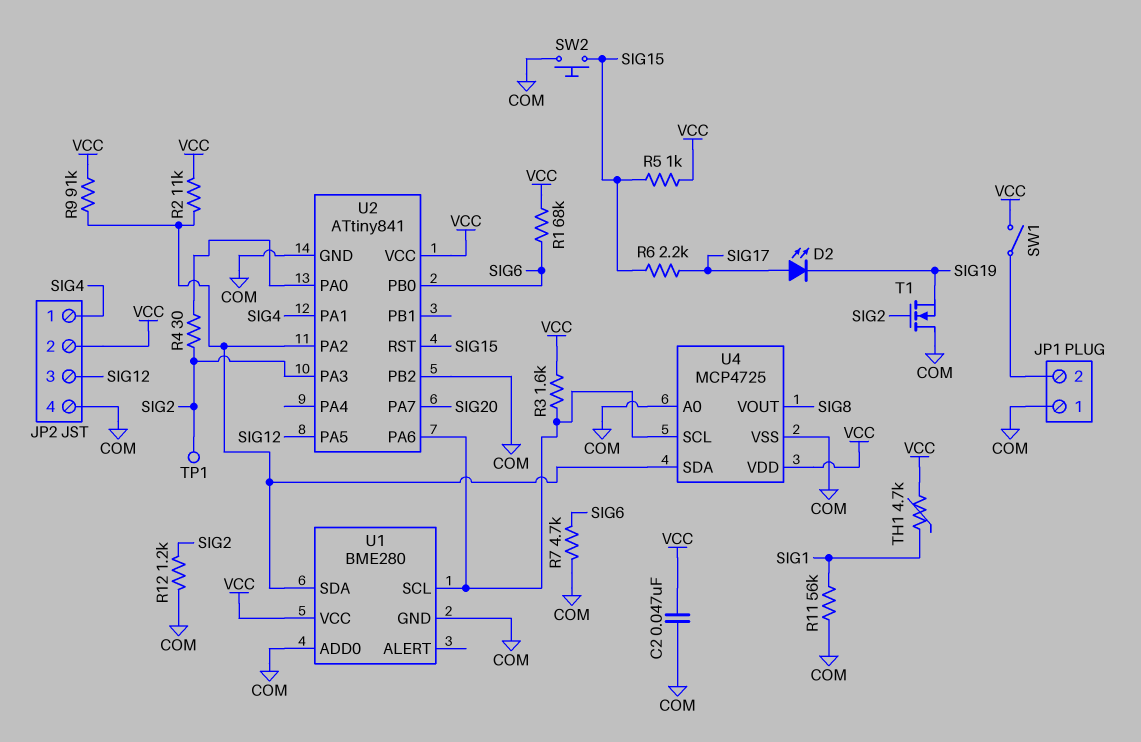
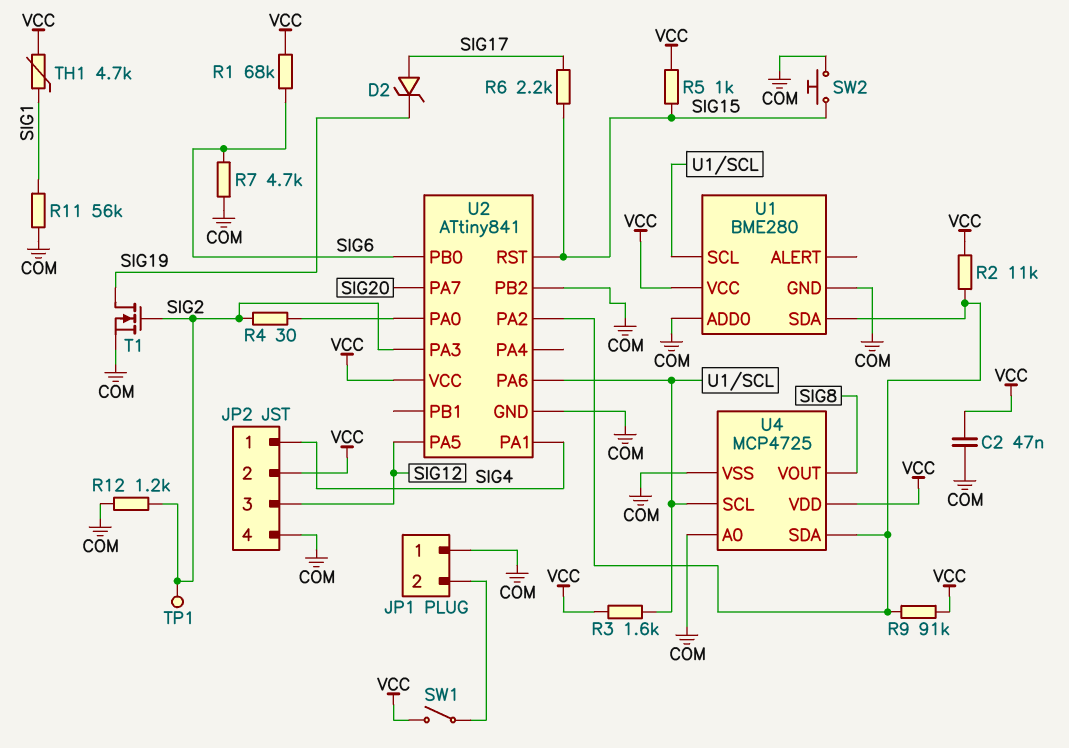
D2: LED (A SIG17, K SIG19) -> zener (A SIG17, K SIG19)
T1: NMOS (G SIG2, D COM, S SIG19) -> NMOS (G SIG2, D SIG19, S COM)

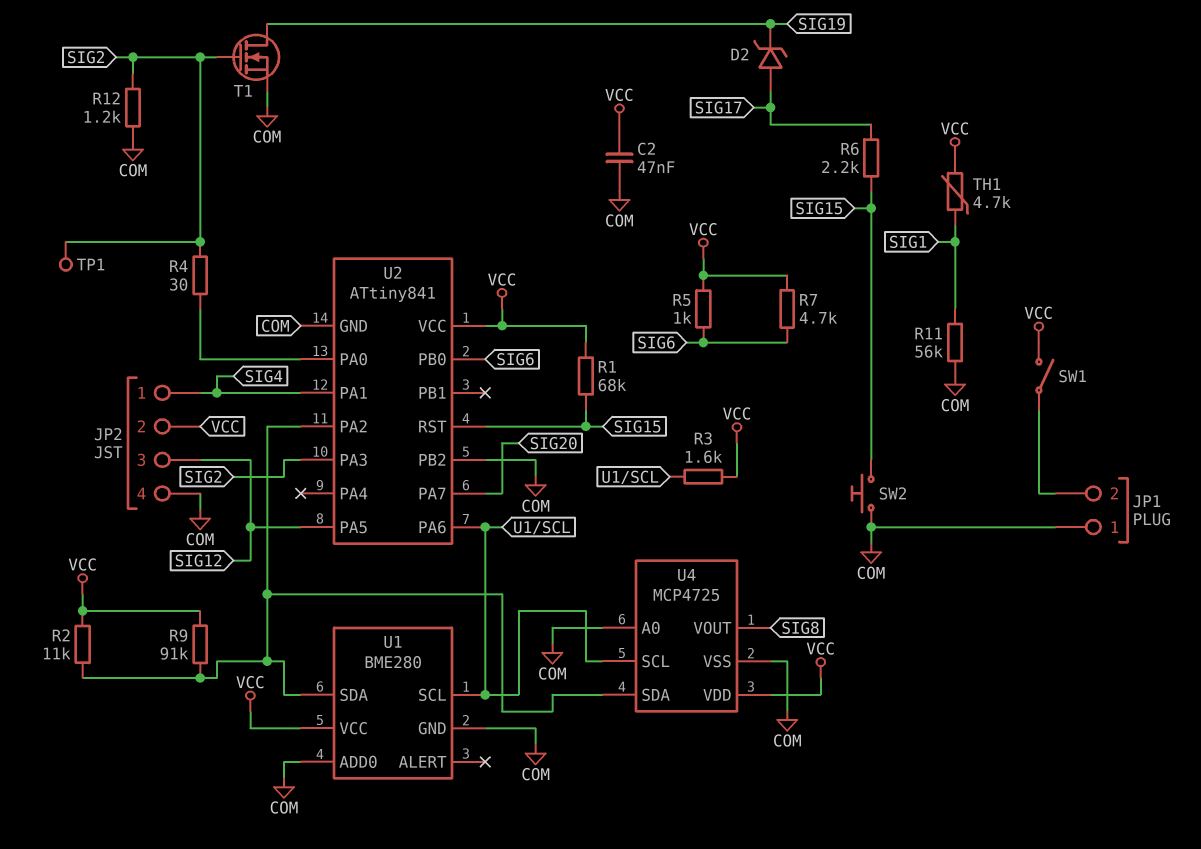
R1: 68k (SIG6, VCC) -> 68k (SIG15, VCC)
R5: 1k (SIG15, VCC) -> 1k (SIG6, VCC)
R7: 4.7k (COM, SIG6) -> 4.7k (SIG6, VCC)

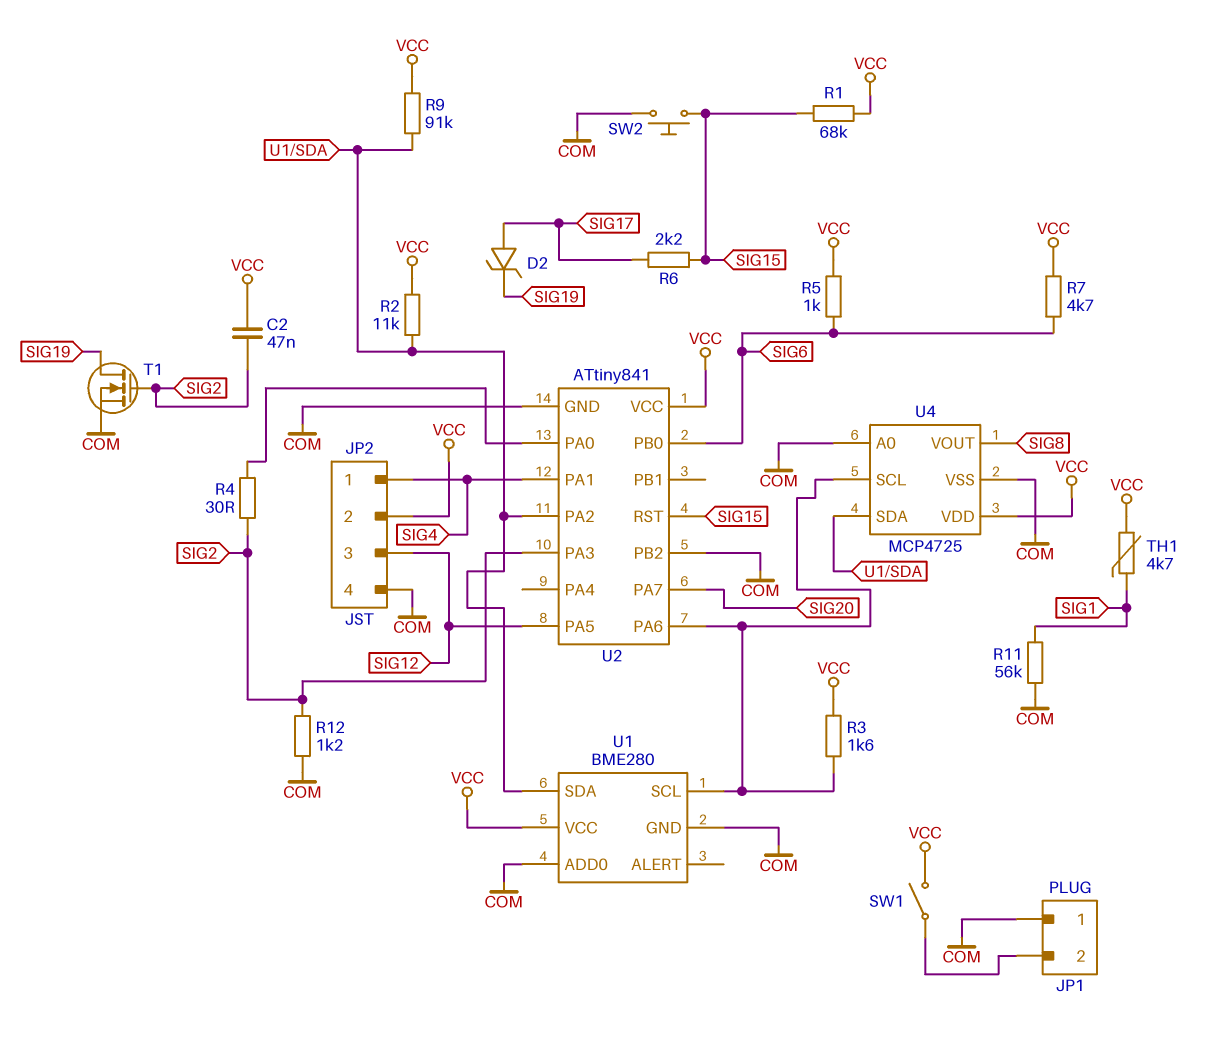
C2: 47nF (COM, VCC) -> 47nF (SIG2, VCC)
TP1: test point (SIG2) -> none

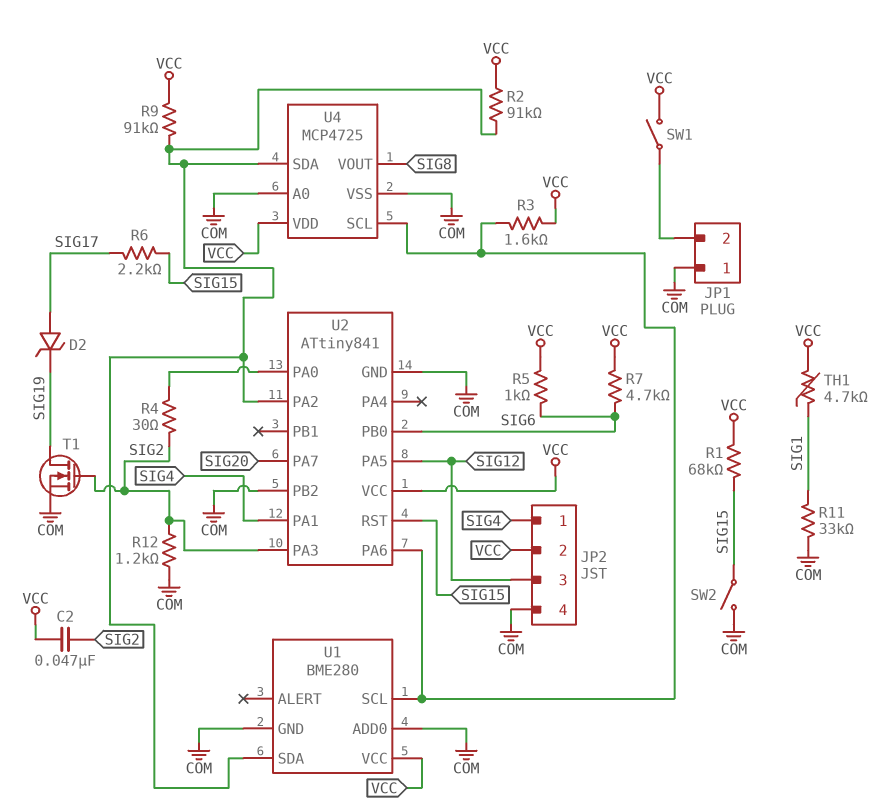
R2: 11k (U1/SDA, VCC) -> 91k (U1/SDA, VCC)
R11: 56k (COM, SIG1) -> 33k (COM, SIG1)
SW2: button (COM, SIG15) -> switch (COM, SIG15)

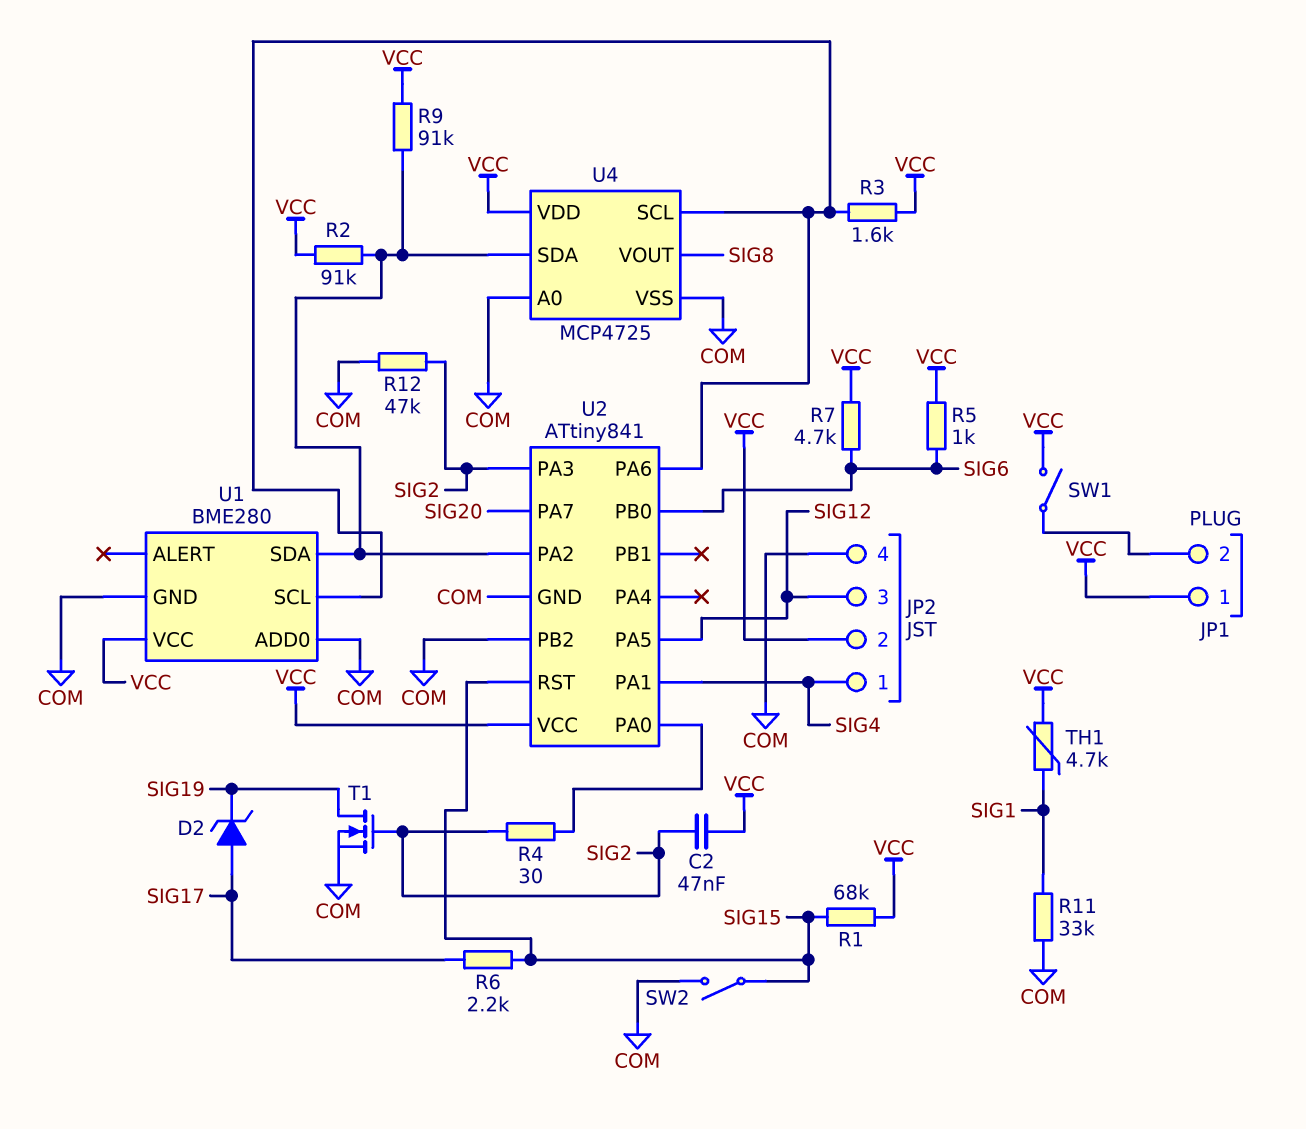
JP1 pin 1: COM -> VCC
R12: 1.2k (COM, SIG2) -> 47k (COM, SIG2)

